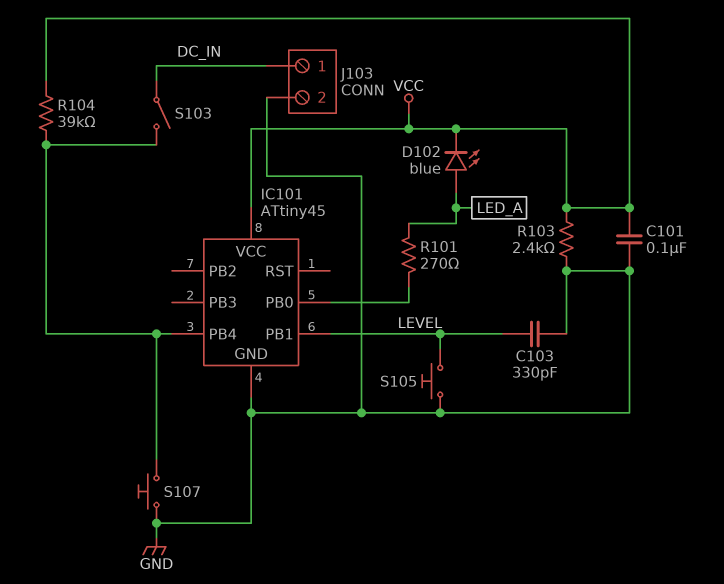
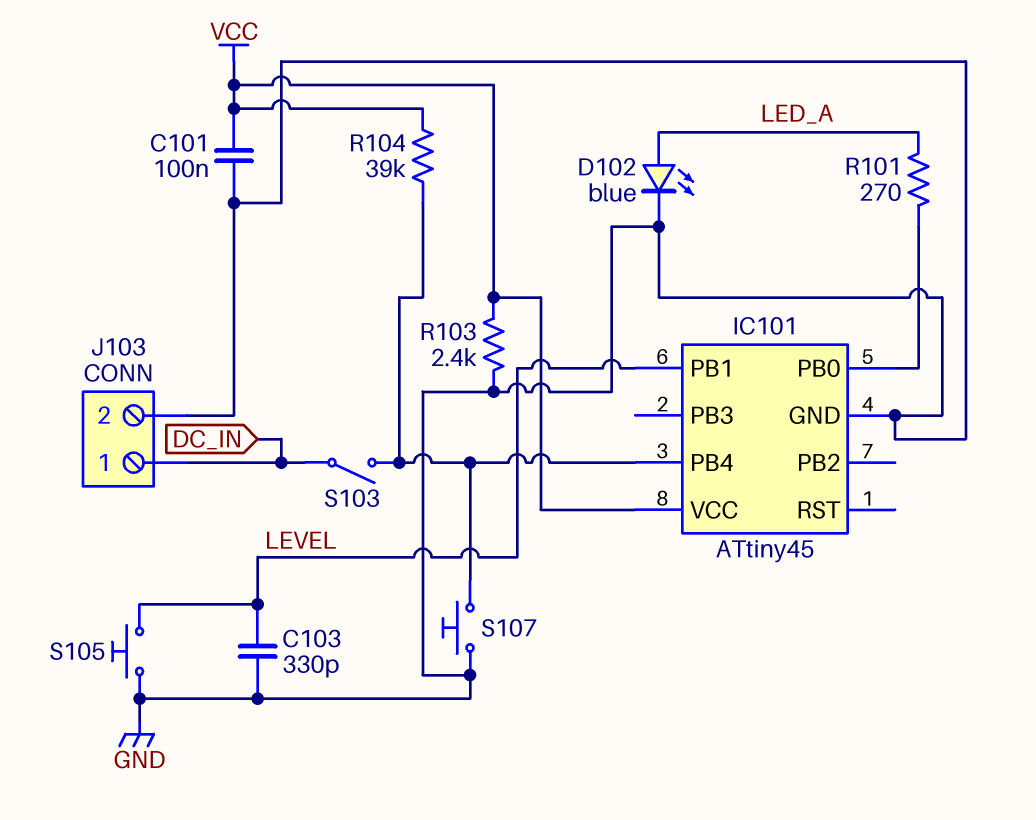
D102: LED blue (A LED_A, K VCC) -> LED blue (A LED_A, K GND)

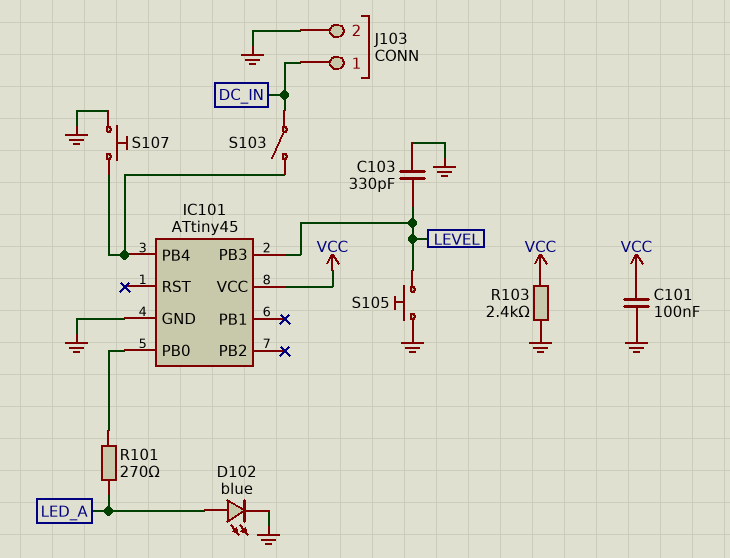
IC101 pin PB1: LEVEL -> none
IC101 pin PB3: none -> LEVEL
R104: 39k (IC101/PB4, VCC) -> none

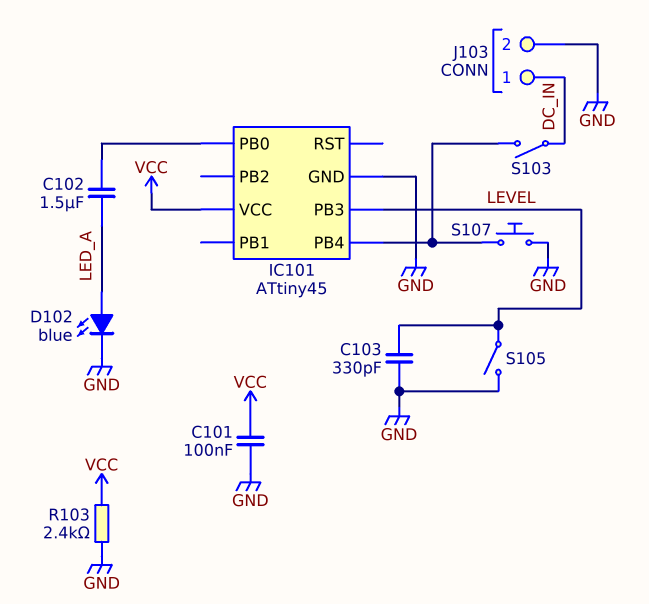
C102: none -> 1.5uF (IC101/PB0, LED_A)
R101: 270 (IC101/PB0, LED_A) -> none
S105: button (GND, LEVEL) -> switch (GND, LEVEL)

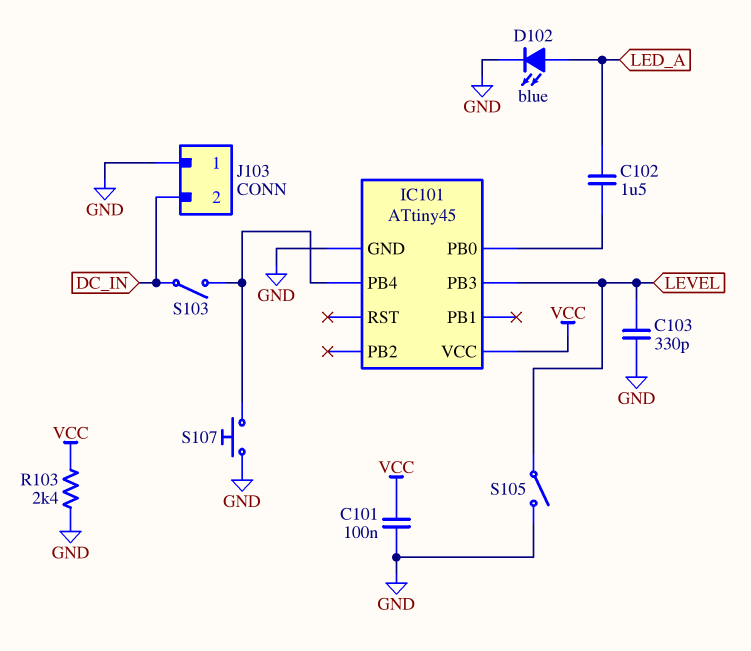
J103 pin 1: DC_IN -> GND
J103 pin 2: GND -> DC_IN

